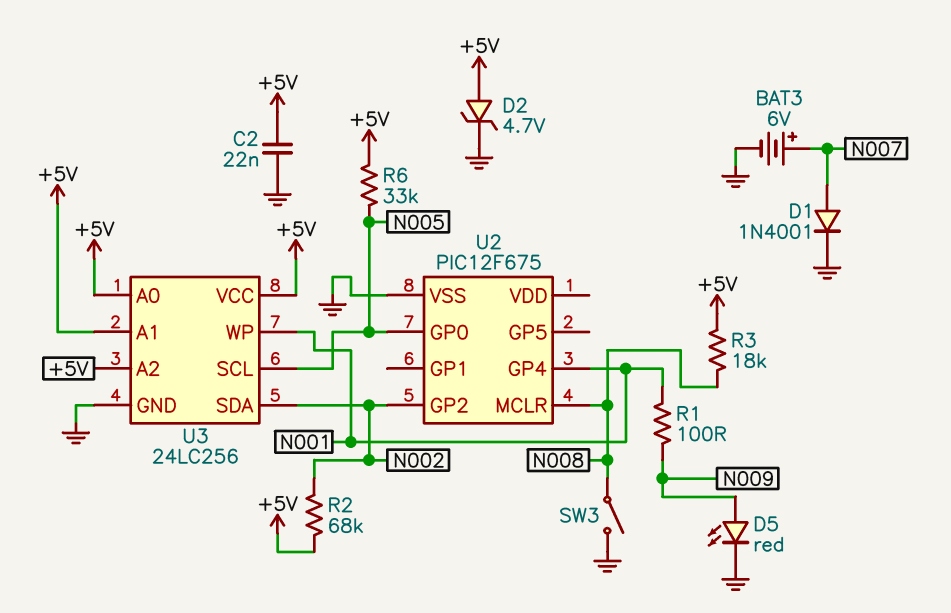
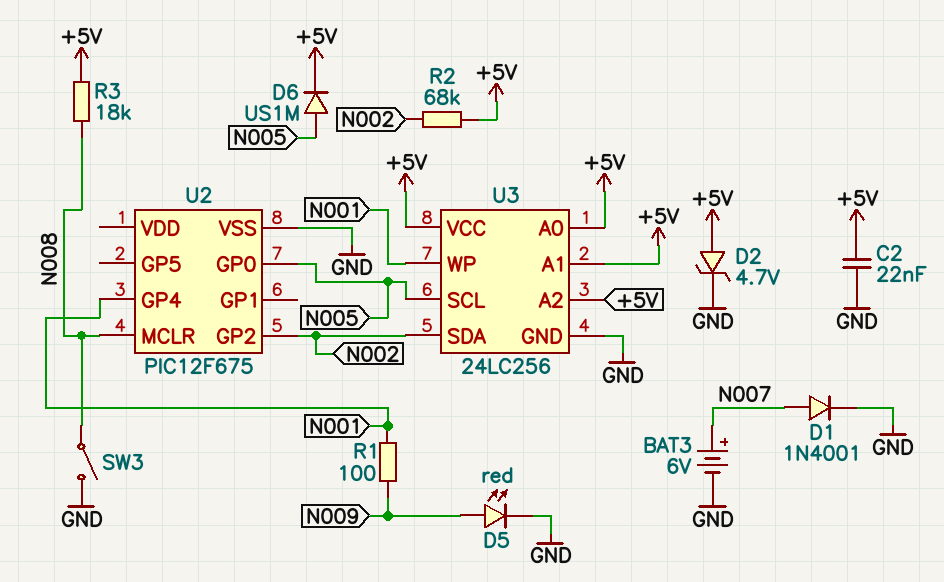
D6: none -> diode US1M (A N005, K +5V)
R6: 33k (+5V, N005) -> none

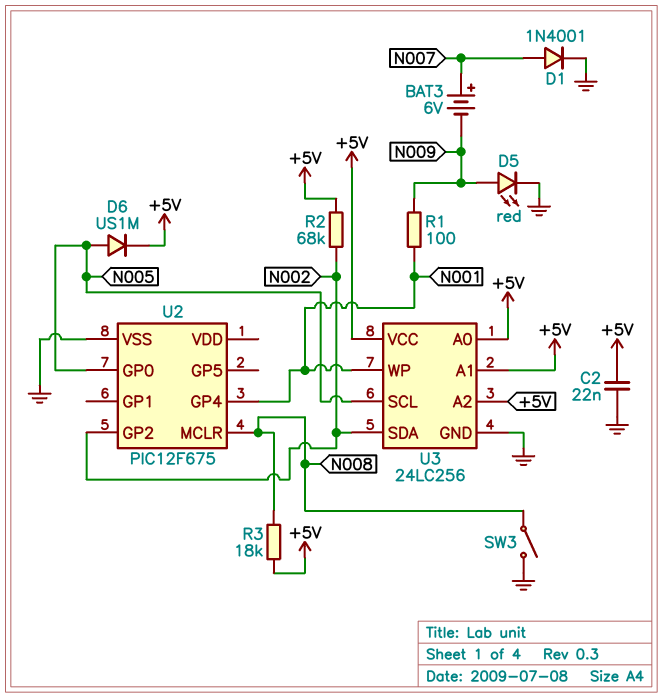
BAT3: 6V (plus N007, minus GND) -> 6V (plus N007, minus N009)
D2: zener 4.7V (A +5V, K GND) -> none

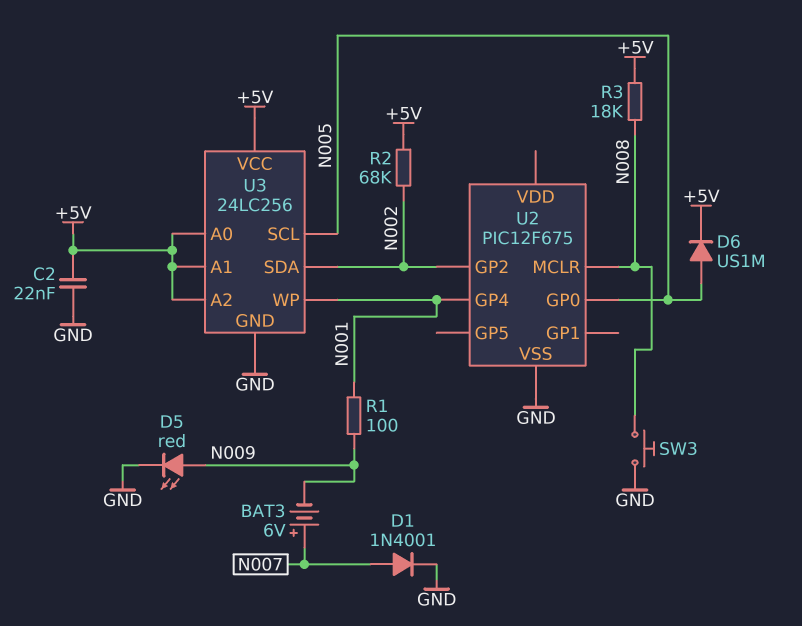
SW3: switch (GND, N008) -> button (GND, N008)

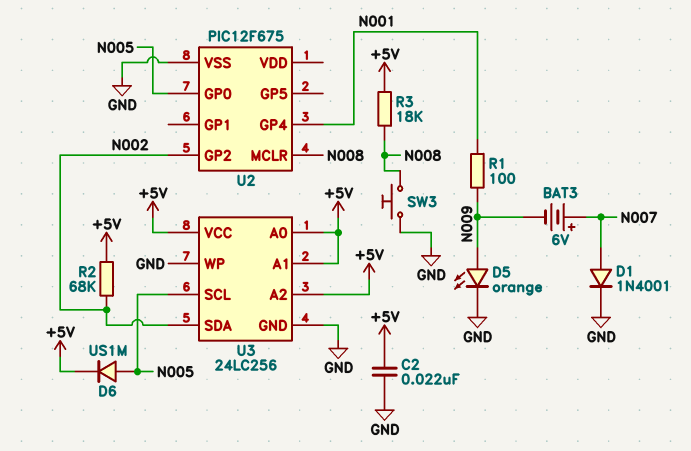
D5: LED red (A N009, K GND) -> LED orange (A N009, K GND)
U3 pin WP: N001 -> GND

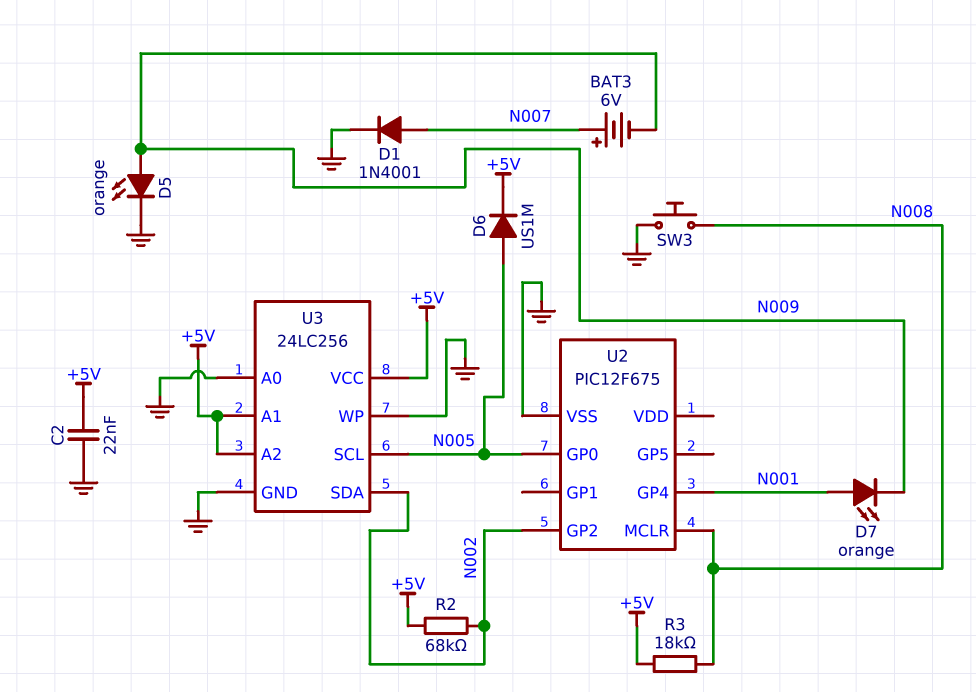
D7: none -> LED orange (A N001, K N009)
R1: 100 (N001, N009) -> none
U3 pin A0: +5V -> GND

